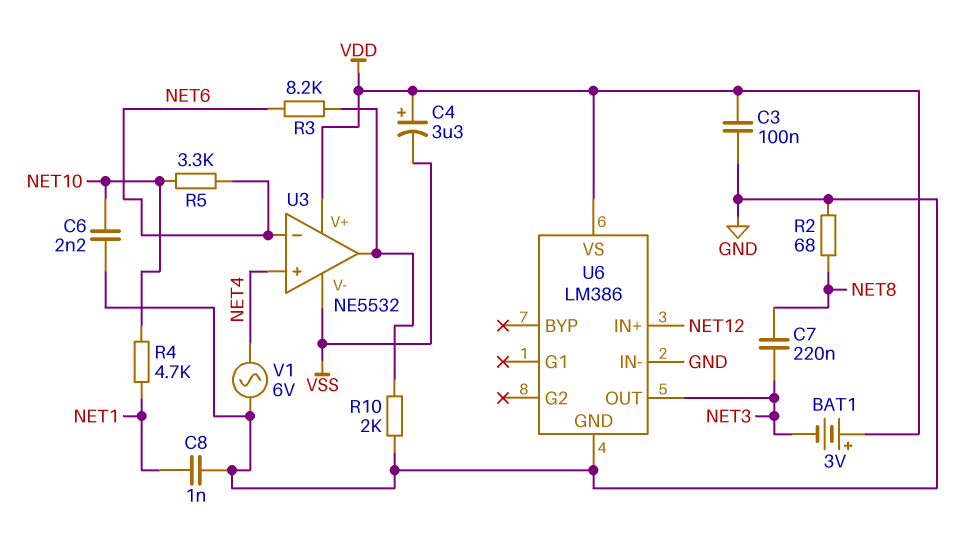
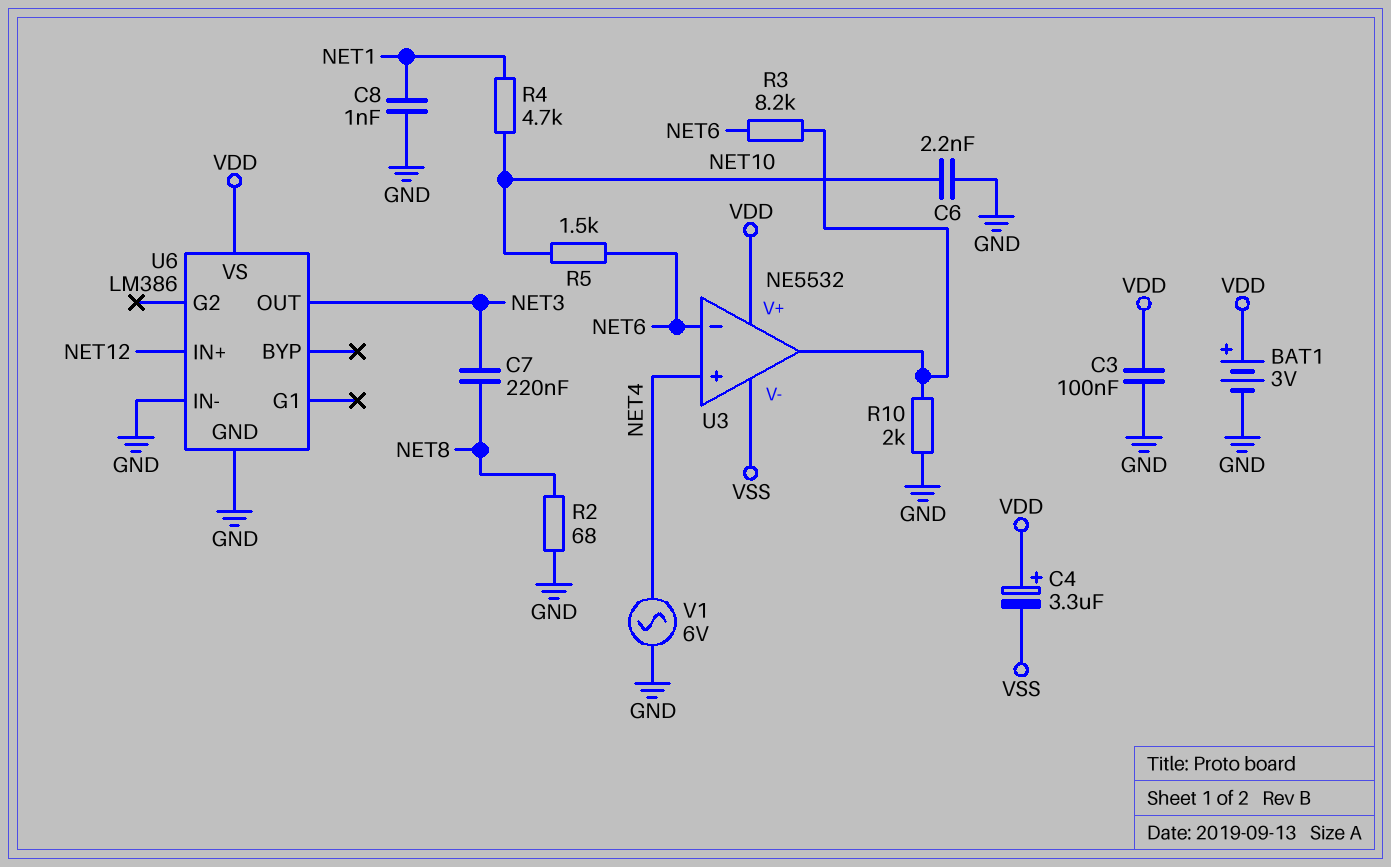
BAT1: 3V (plus VDD, minus NET3) -> 3V (plus VDD, minus GND)
R5: 3.3k (NET6, NET10) -> 1.5k (NET6, NET10)

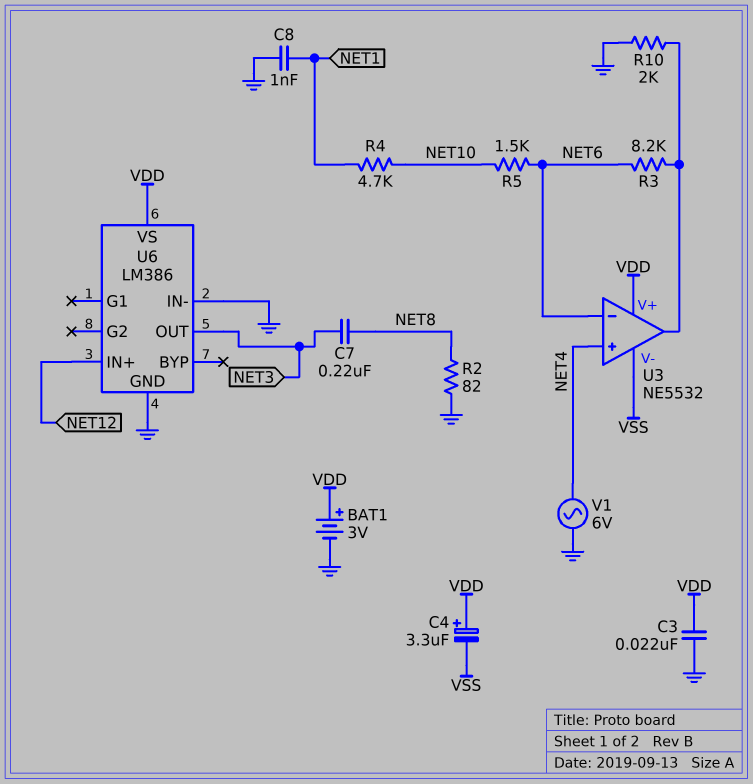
C3: 100nF (GND, VDD) -> 22nF (GND, VDD)
C6: 2.2nF (GND, NET10) -> none
R2: 68 (GND, NET8) -> 82 (GND, NET8)

